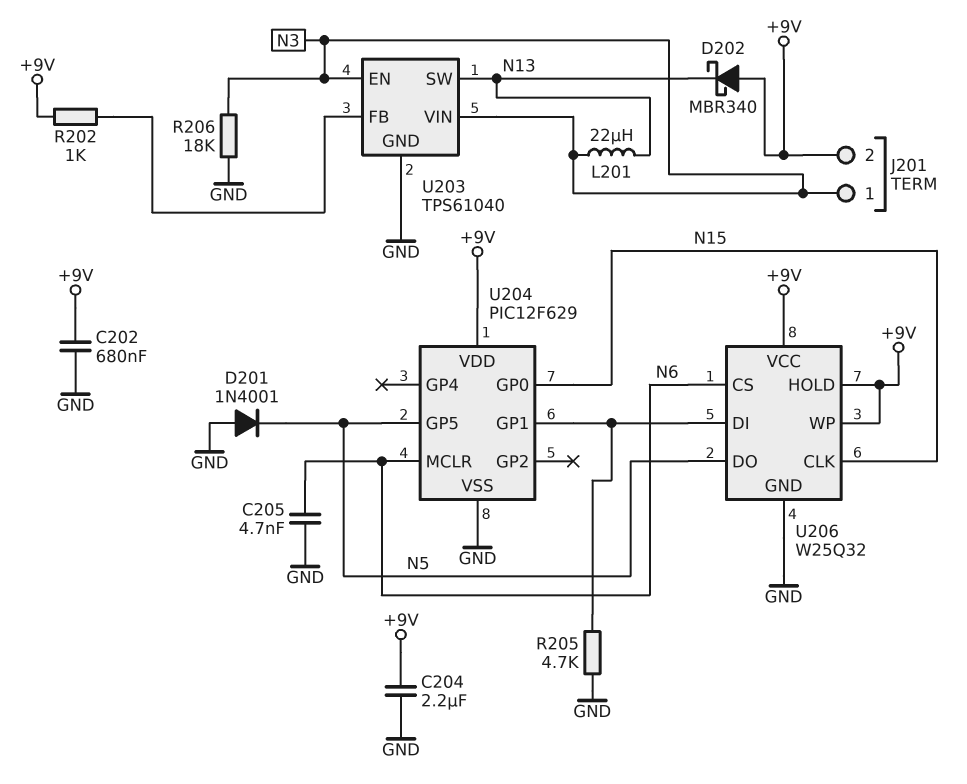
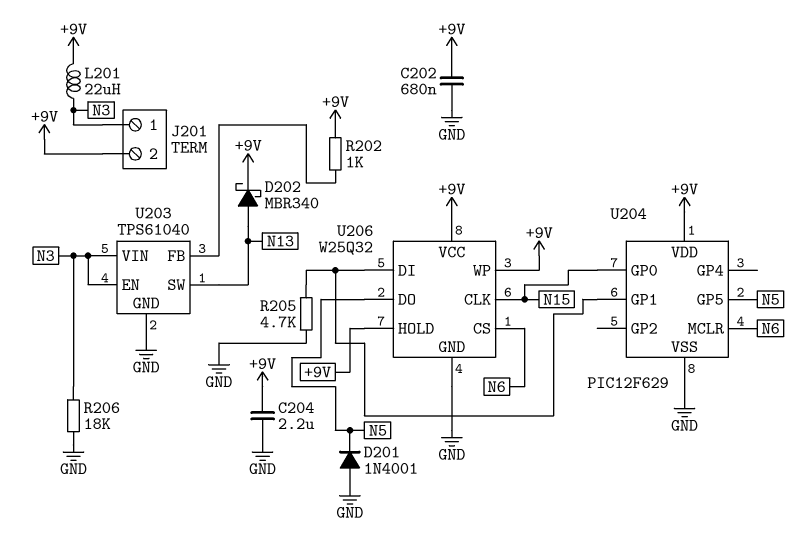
C205: 4.7nF (GND, N6) -> none
D202: schottky MBR340 (A +9V, K N13) -> schottky MBR340 (A N13, K +9V)
L201: 22uH (N3, N13) -> 22uH (+9V, N3)

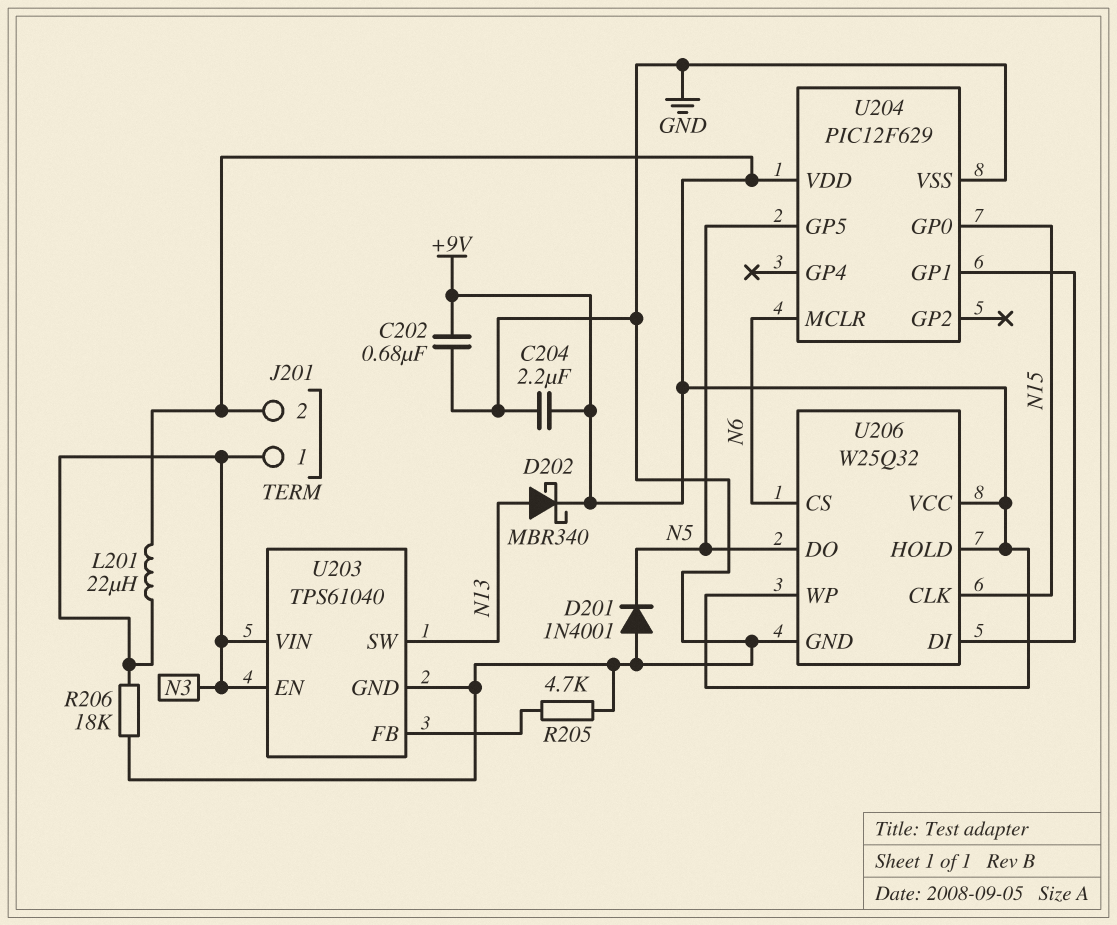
R202: 1k (+9V, U203/FB) -> none
R205: 4.7k (GND, U204/GP1) -> 4.7k (GND, U203/FB)

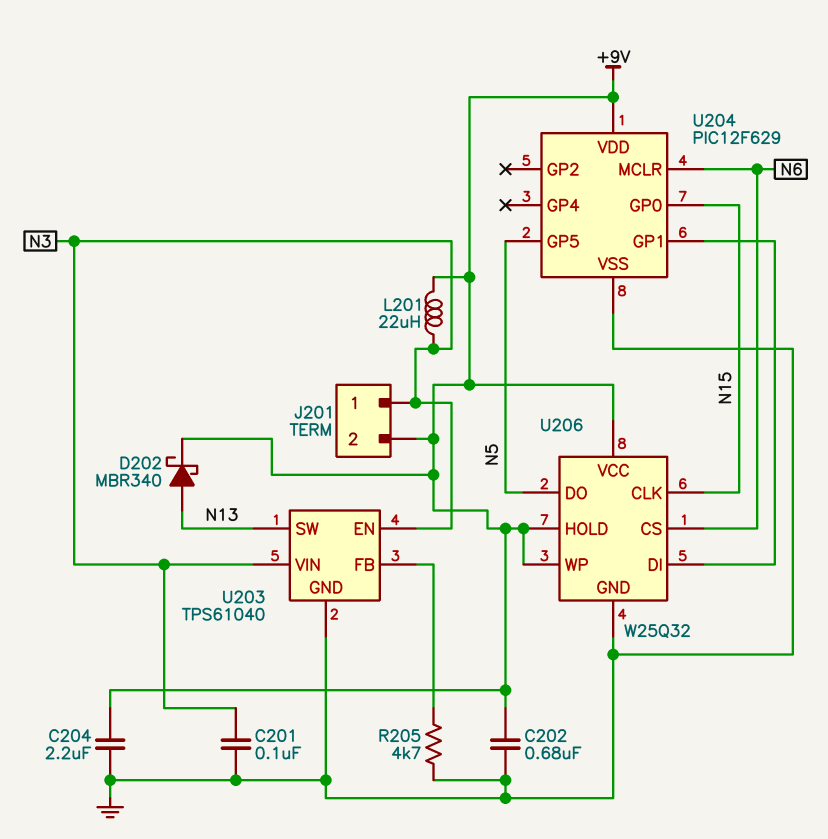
C201: none -> 100nF (GND, N3)
D201: diode 1N4001 (A GND, K N5) -> none
R206: 18k (GND, N3) -> none

